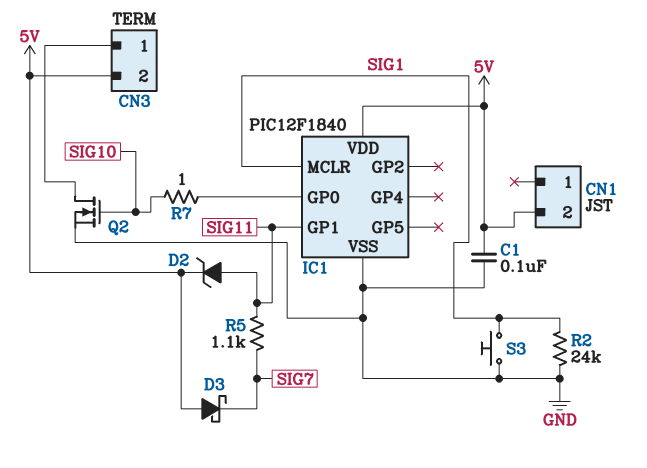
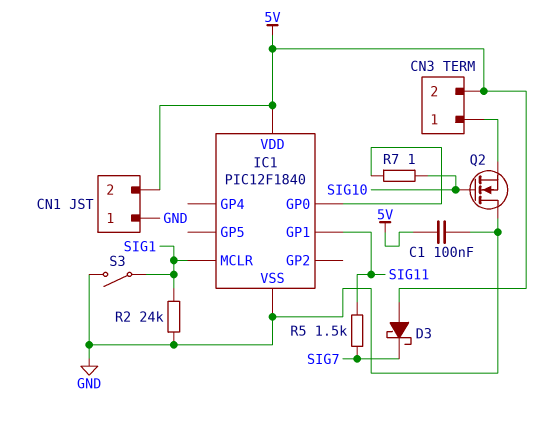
CN1 pin 1: none -> GND
D2: zener (A SIG11, K 5V) -> none
Q2: NMOS (G SIG10, D CN3/1, S GND) -> NMOS (G SIG10, D GND, S CN3/1)
R5: 1.1k (SIG7, SIG11) -> 1.5k (SIG7, SIG11)
S3: button (GND, SIG1) -> switch (GND, SIG1)

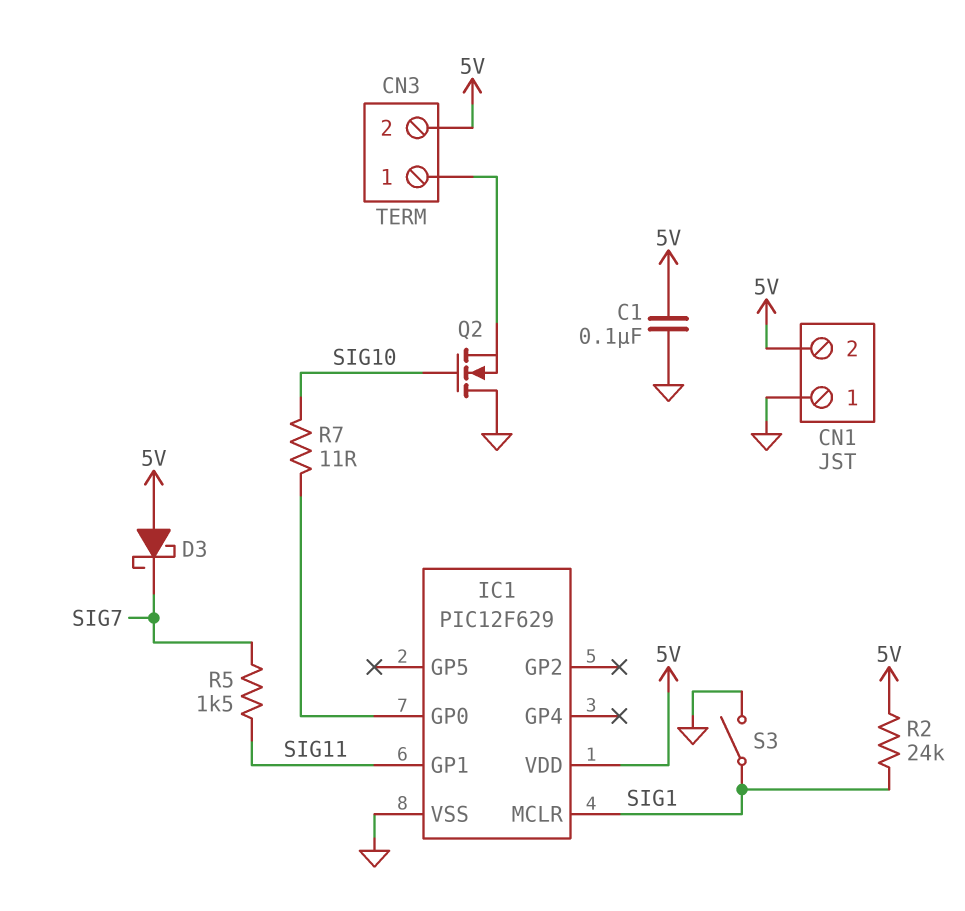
IC1: PIC12F1840 -> PIC12F629
R2: 24k (GND, SIG1) -> 24k (5V, SIG1)
R7: 1 (IC1/GP0, SIG10) -> 11 (IC1/GP0, SIG10)

